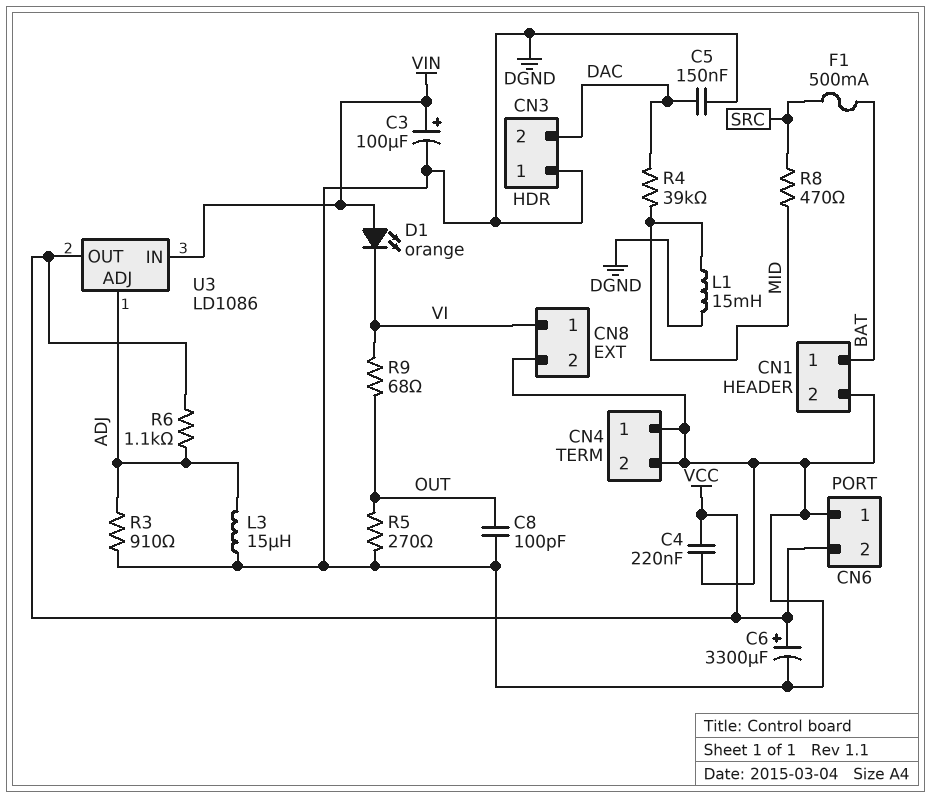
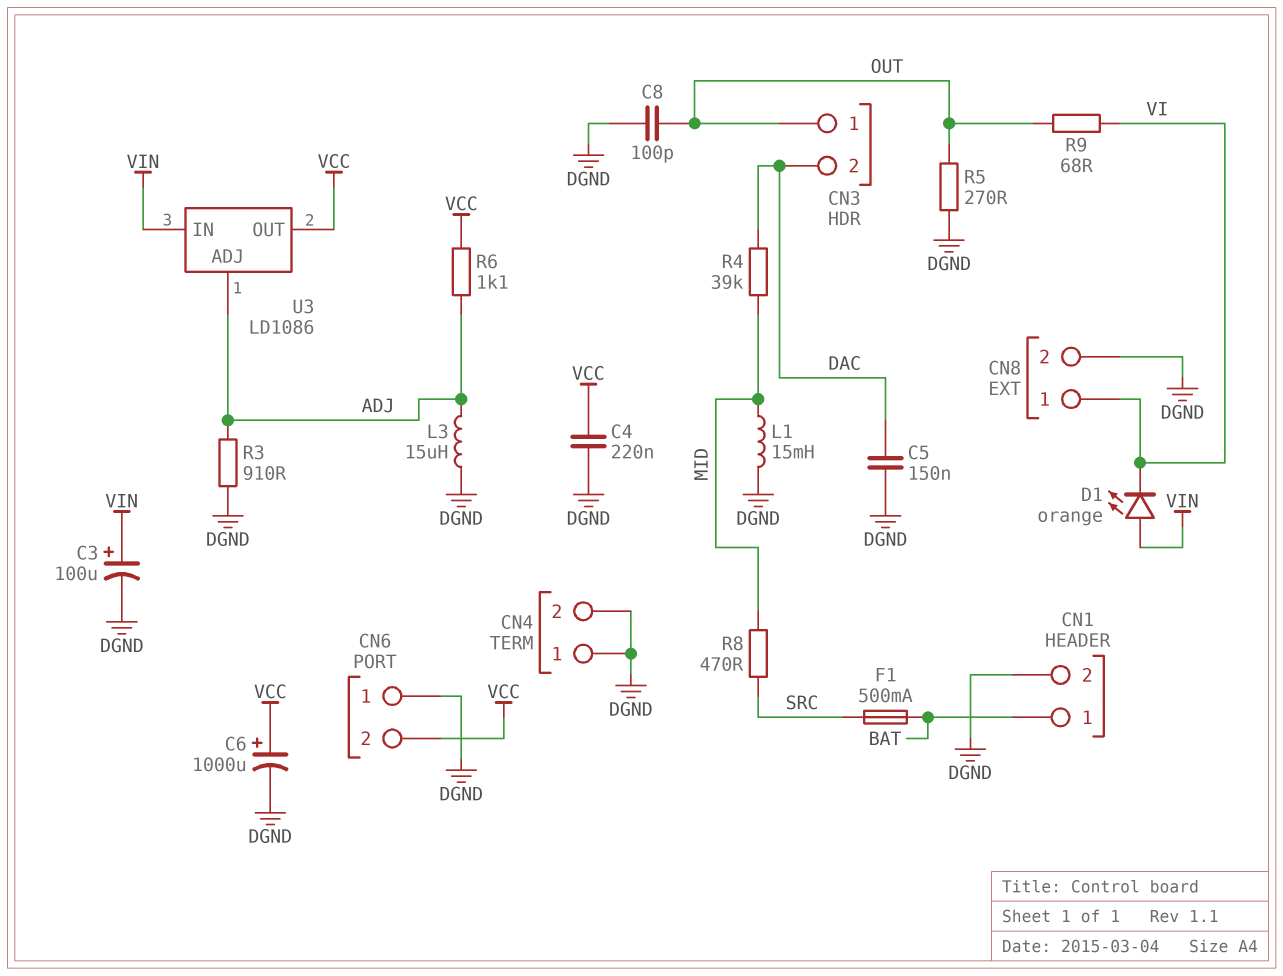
C6: 3300uF (plus VCC, minus DGND) -> 1000uF (plus VCC, minus DGND)
CN3 pin 1: DGND -> OUT

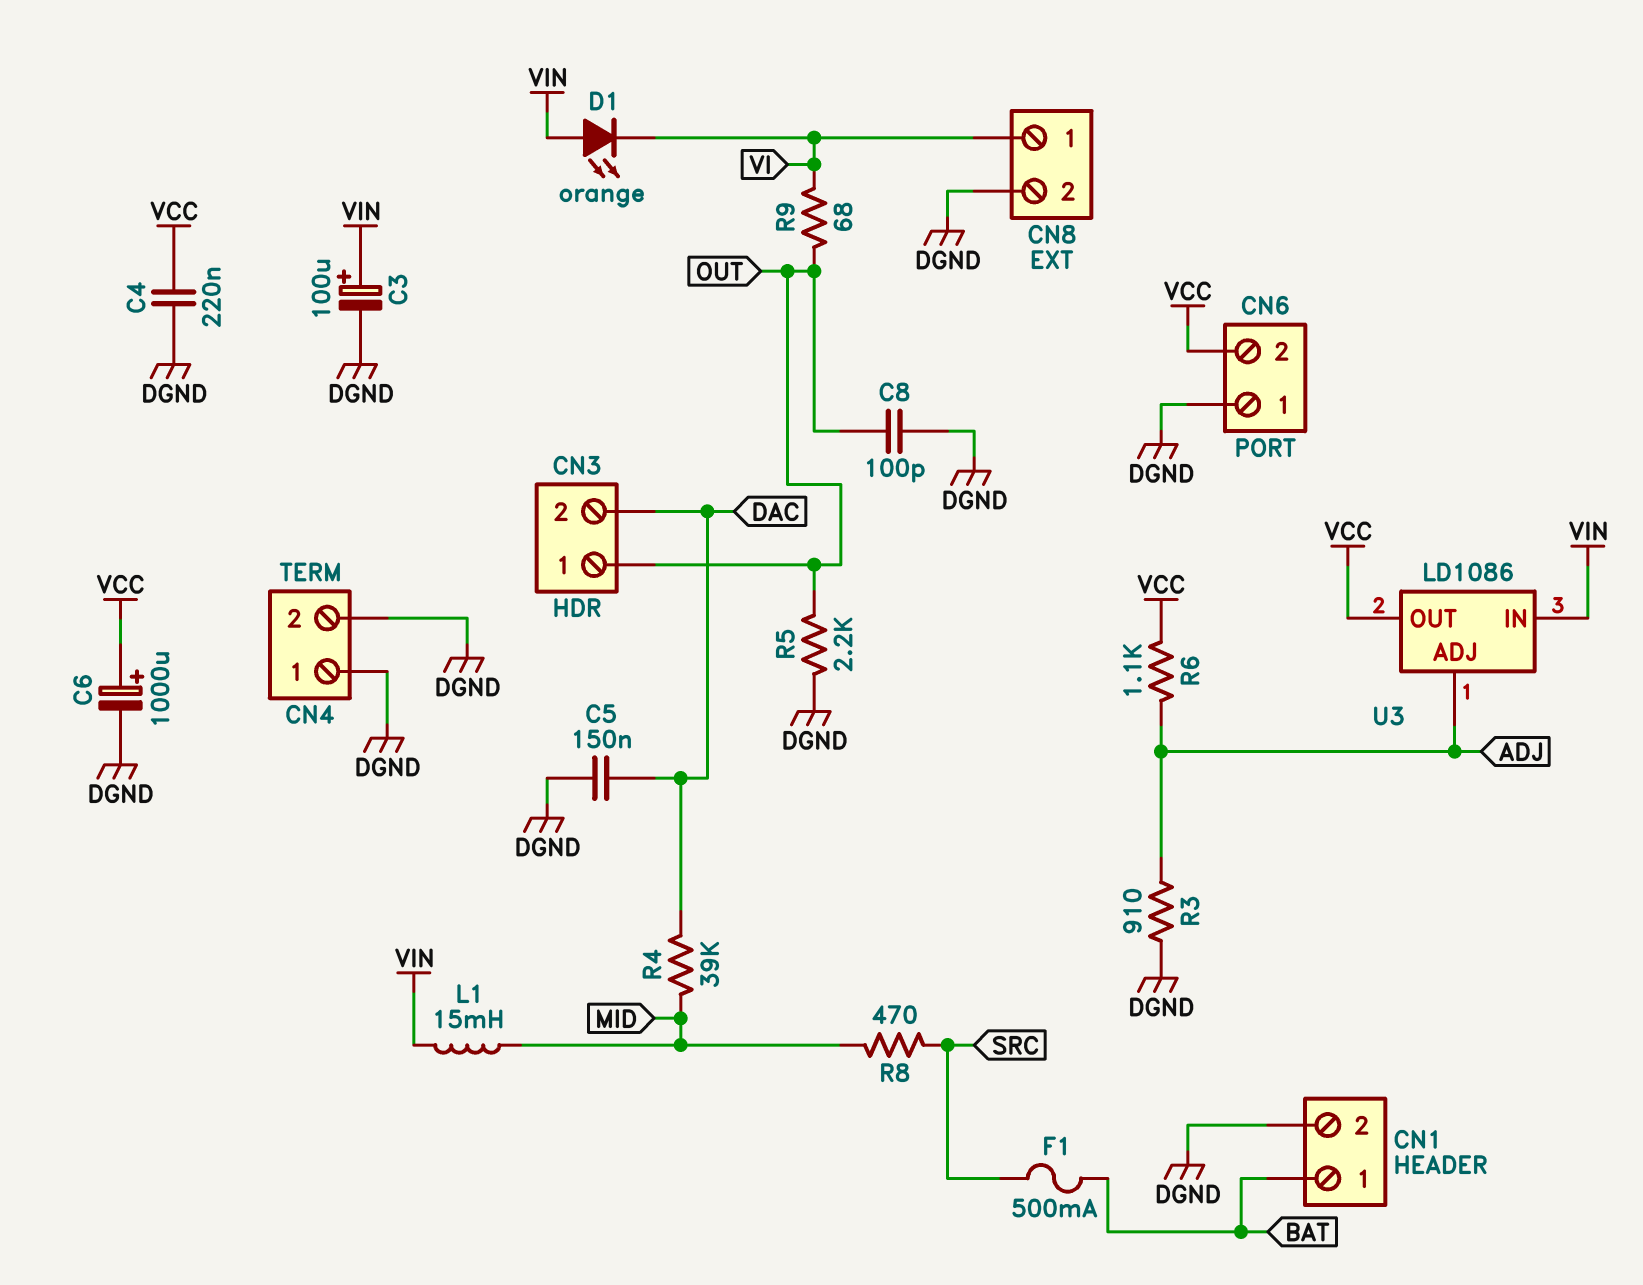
L1: 15mH (DGND, MID) -> 15mH (MID, VIN)
L3: 15uH (ADJ, DGND) -> none
R5: 270 (DGND, OUT) -> 2.2k (DGND, OUT)

